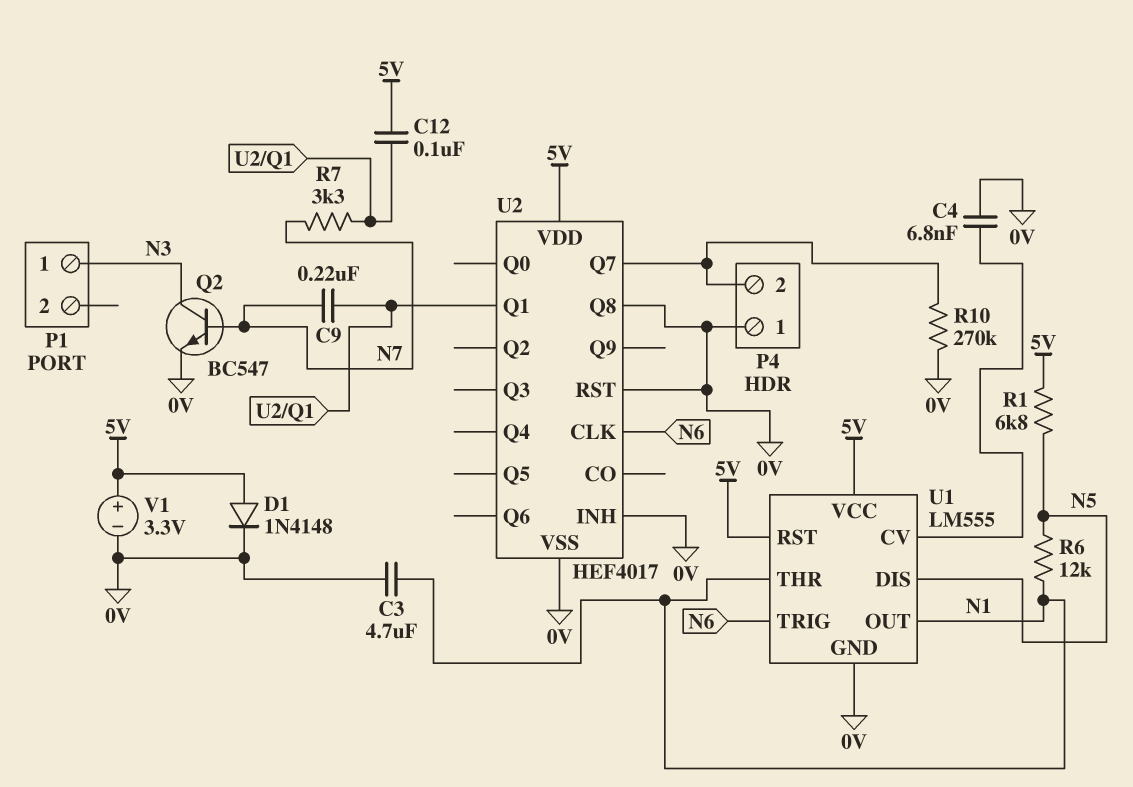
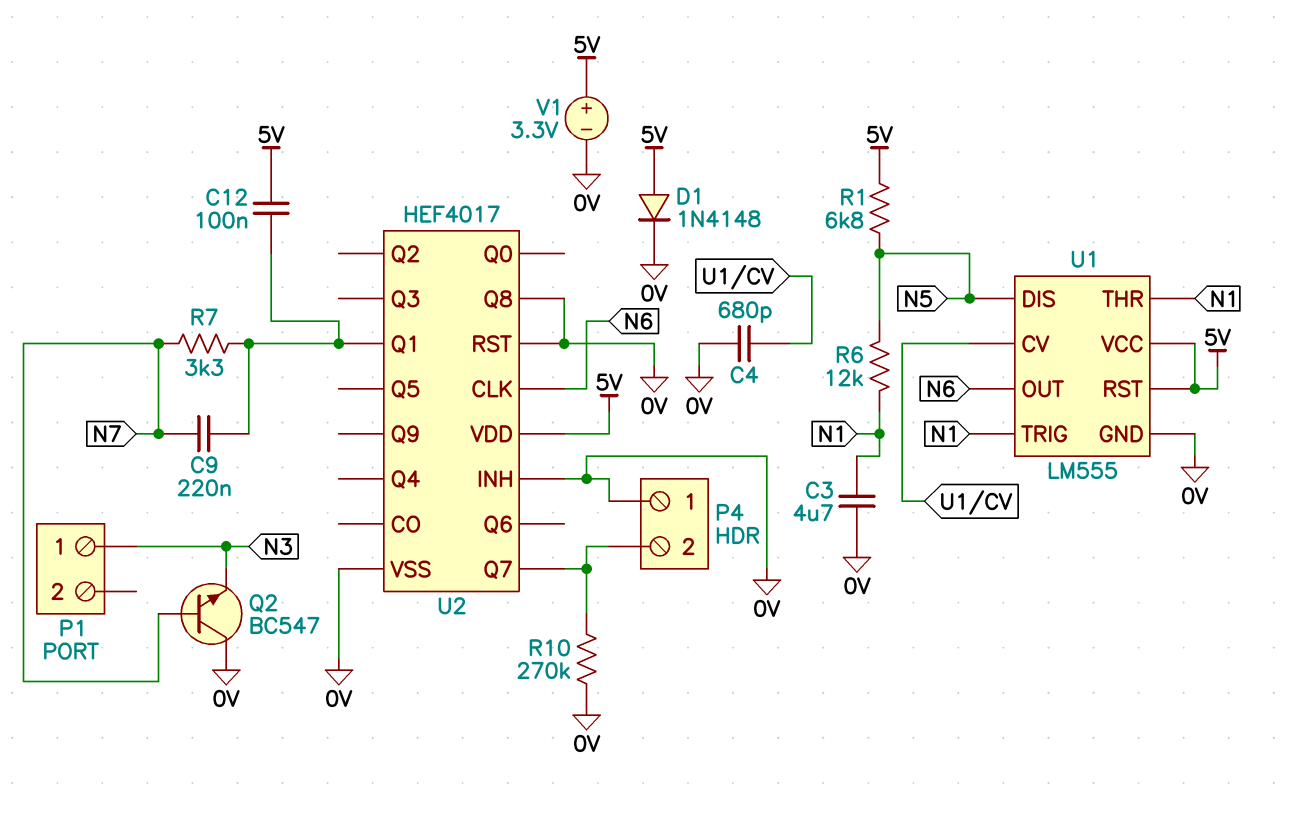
C4: 6.8nF (0V, U1/CV) -> 680pF (0V, U1/CV)
Q2: NPN BC547 (B N7, C N3, E 0V) -> NPN BC547 (B N7, C 0V, E N3)
U1 pin OUT: N1 -> N6
U1 pin TRIG: N6 -> N1

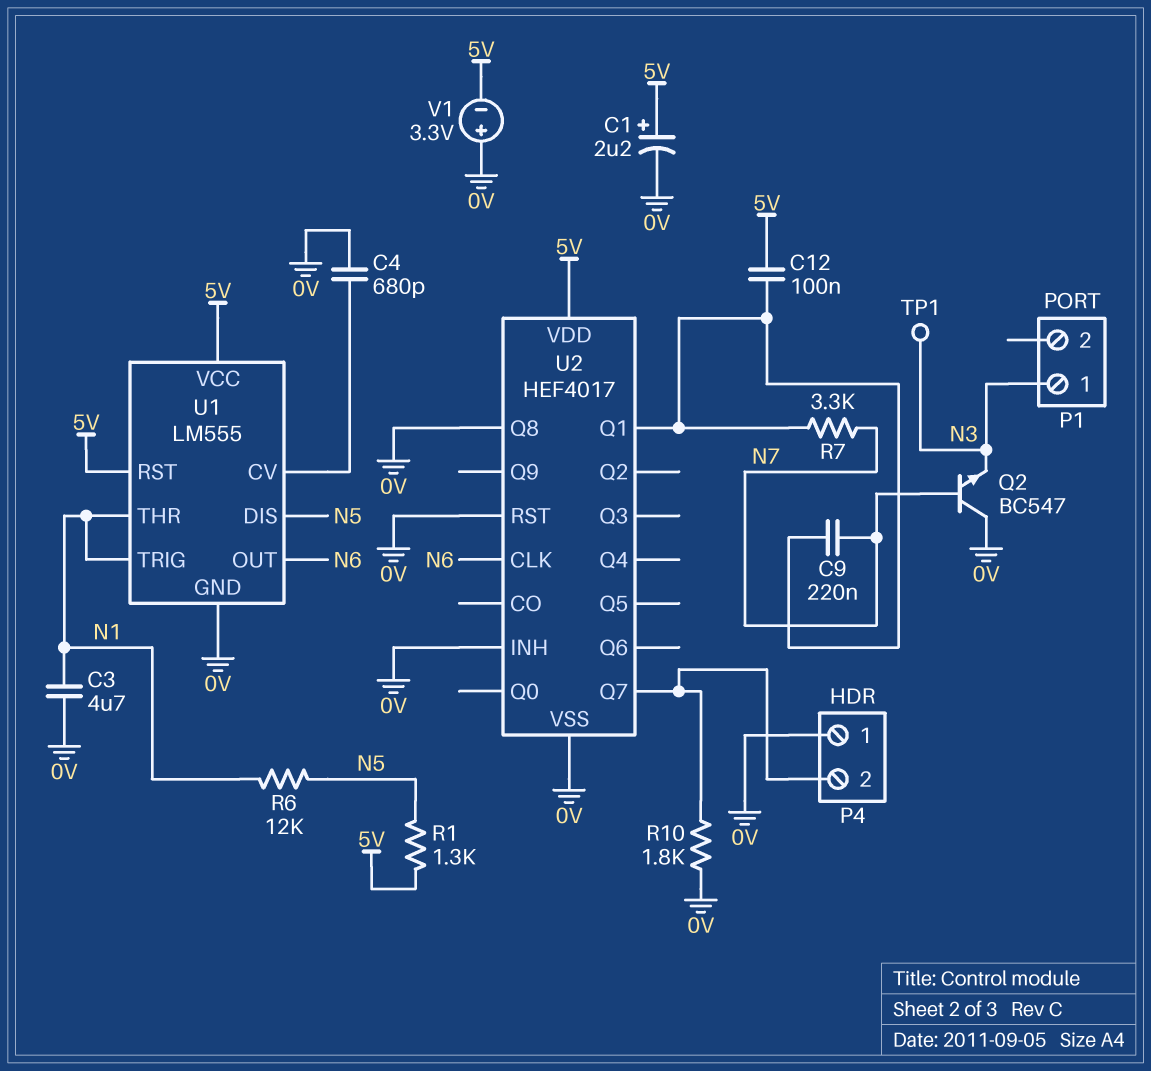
C1: none -> 2.2uF (plus 5V, minus 0V)
D1: diode 1N4148 (A 5V, K 0V) -> none
R1: 6.8k (5V, N5) -> 1.3k (5V, N5)
R10: 270k (0V, P4/2) -> 1.8k (0V, P4/2)
TP1: none -> test point (N3)
V1: 3.3V (plus 5V, minus 0V) -> 3.3V (plus 0V, minus 5V)

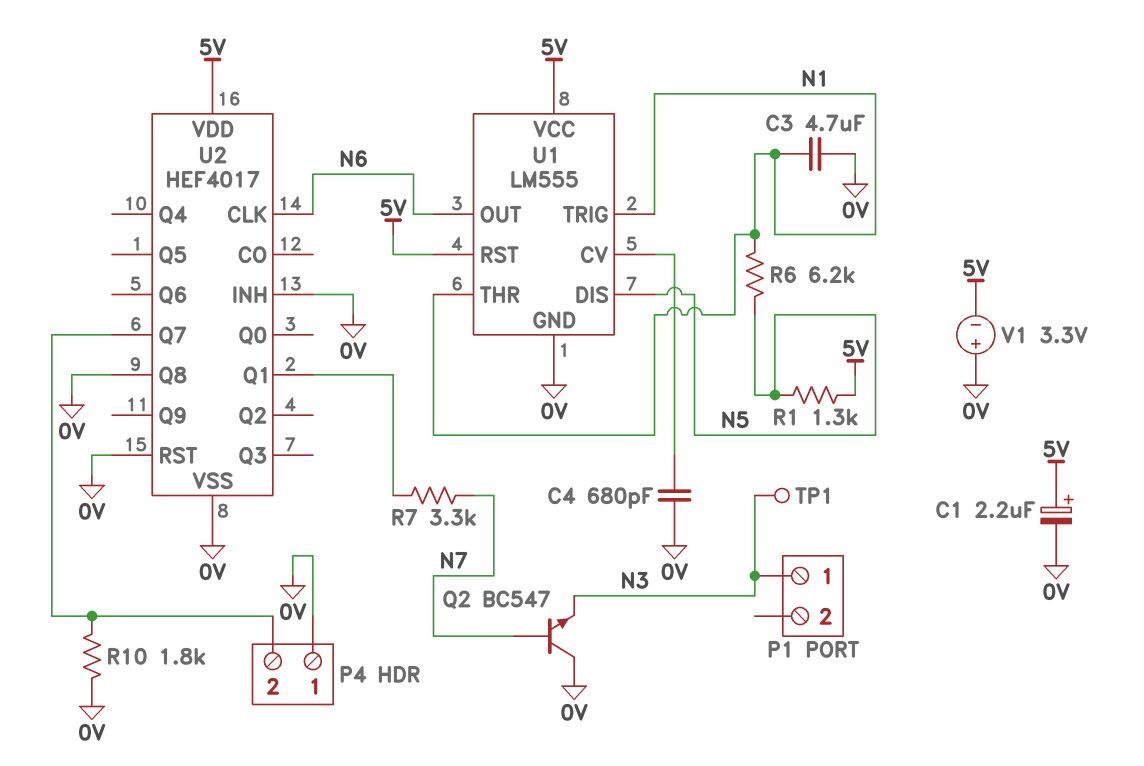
C9: 220nF (N7, U2/Q1) -> none
C12: 100nF (5V, U2/Q1) -> none
R6: 12k (N1, N5) -> 6.2k (N1, N5)

